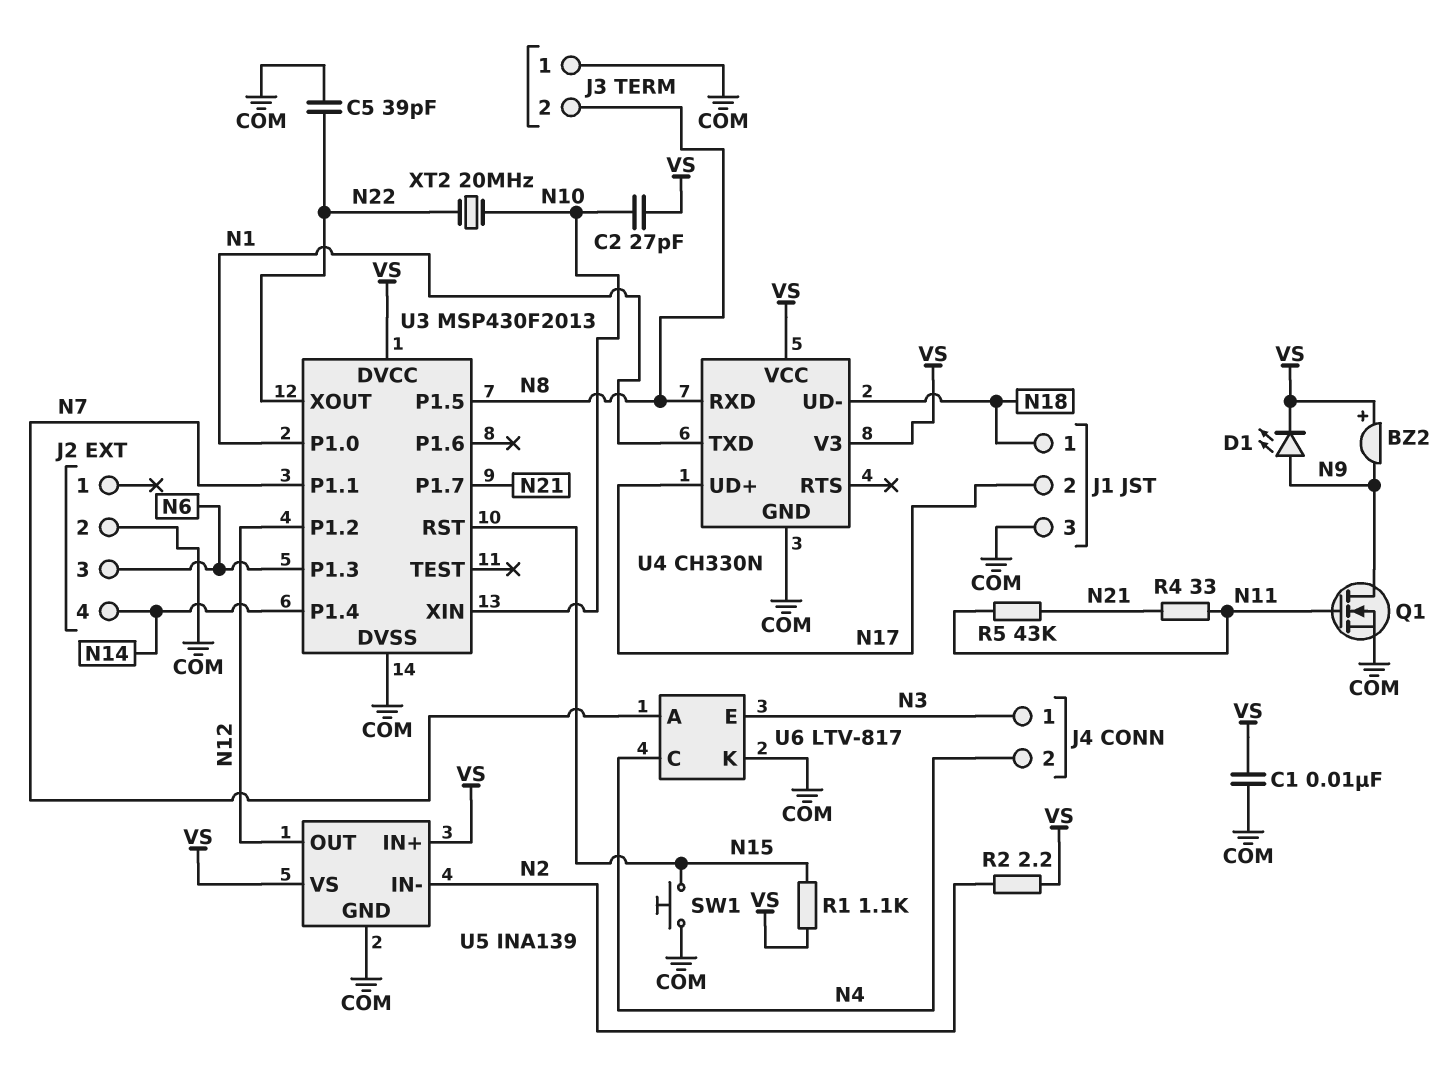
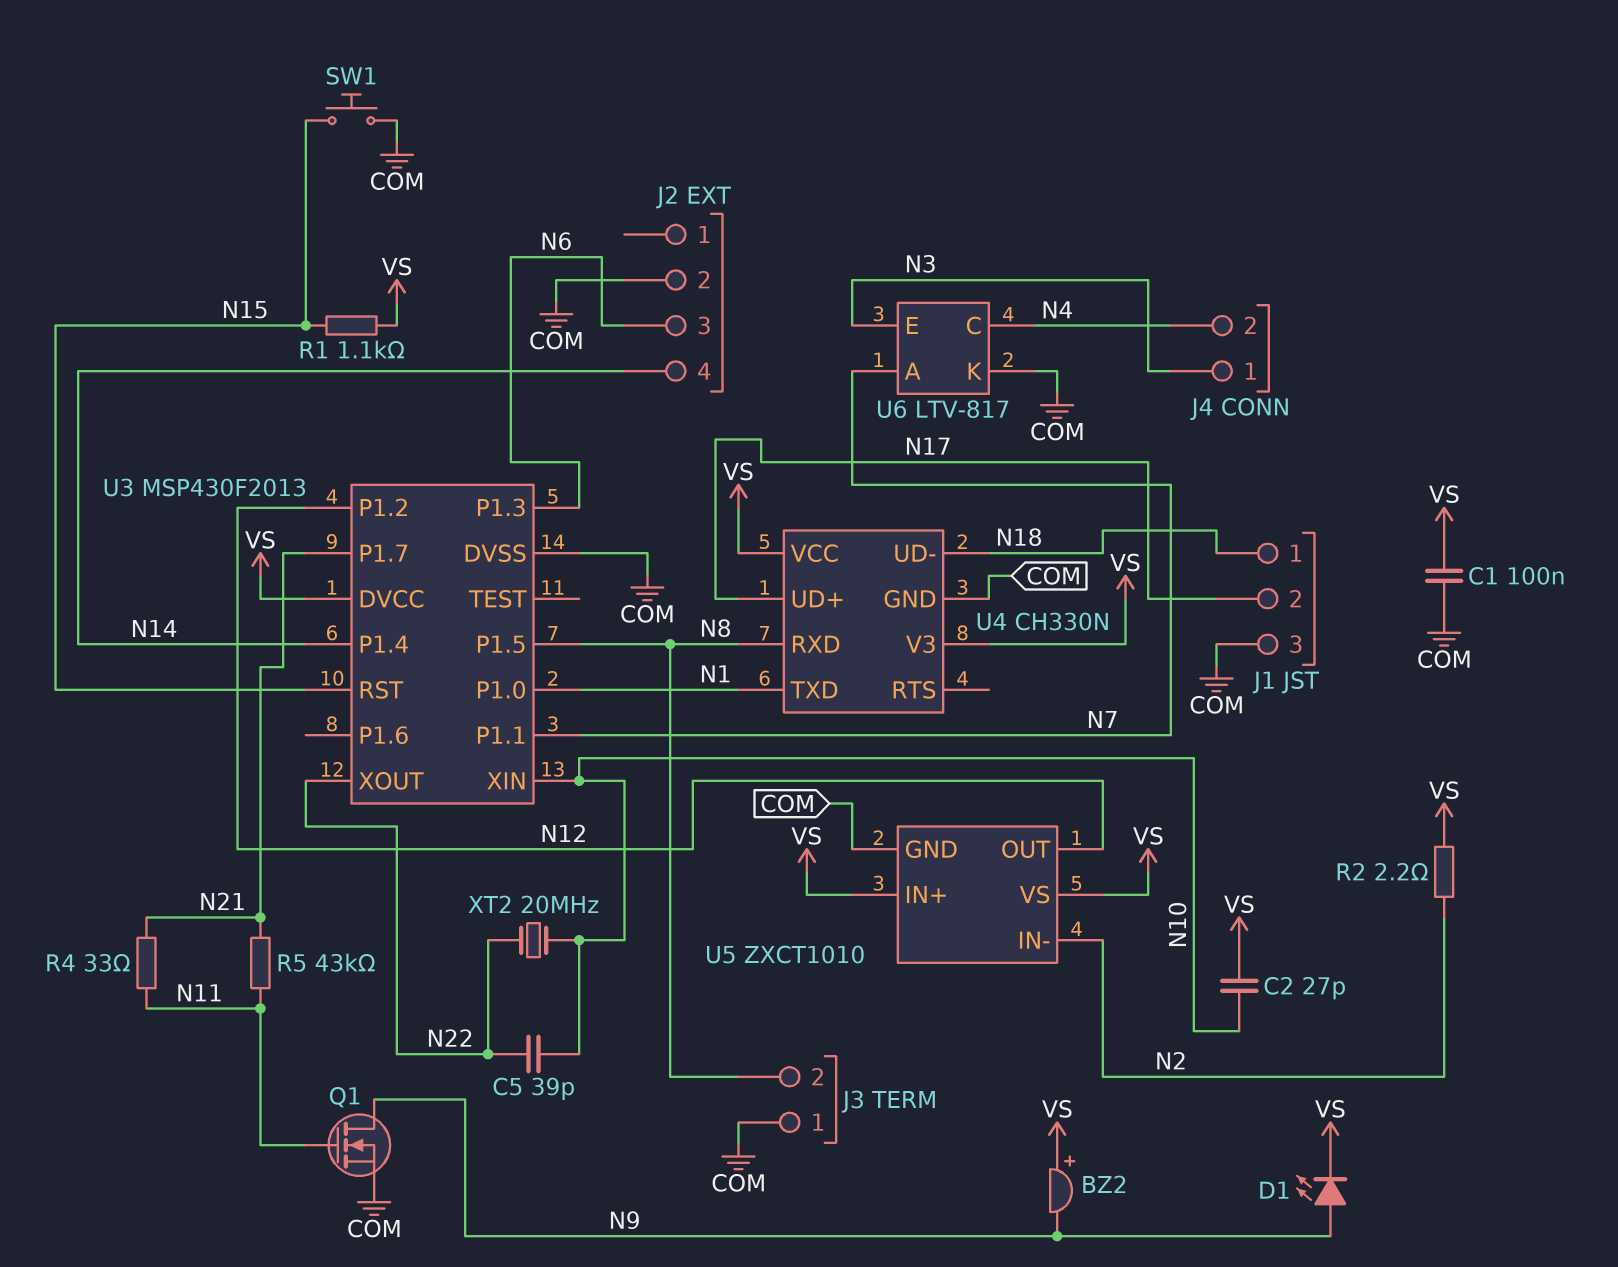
C1: 10nF (COM, VS) -> 100nF (COM, VS)
C5: 39pF (COM, N22) -> 39pF (N10, N22)
U5: INA139 -> ZXCT1010

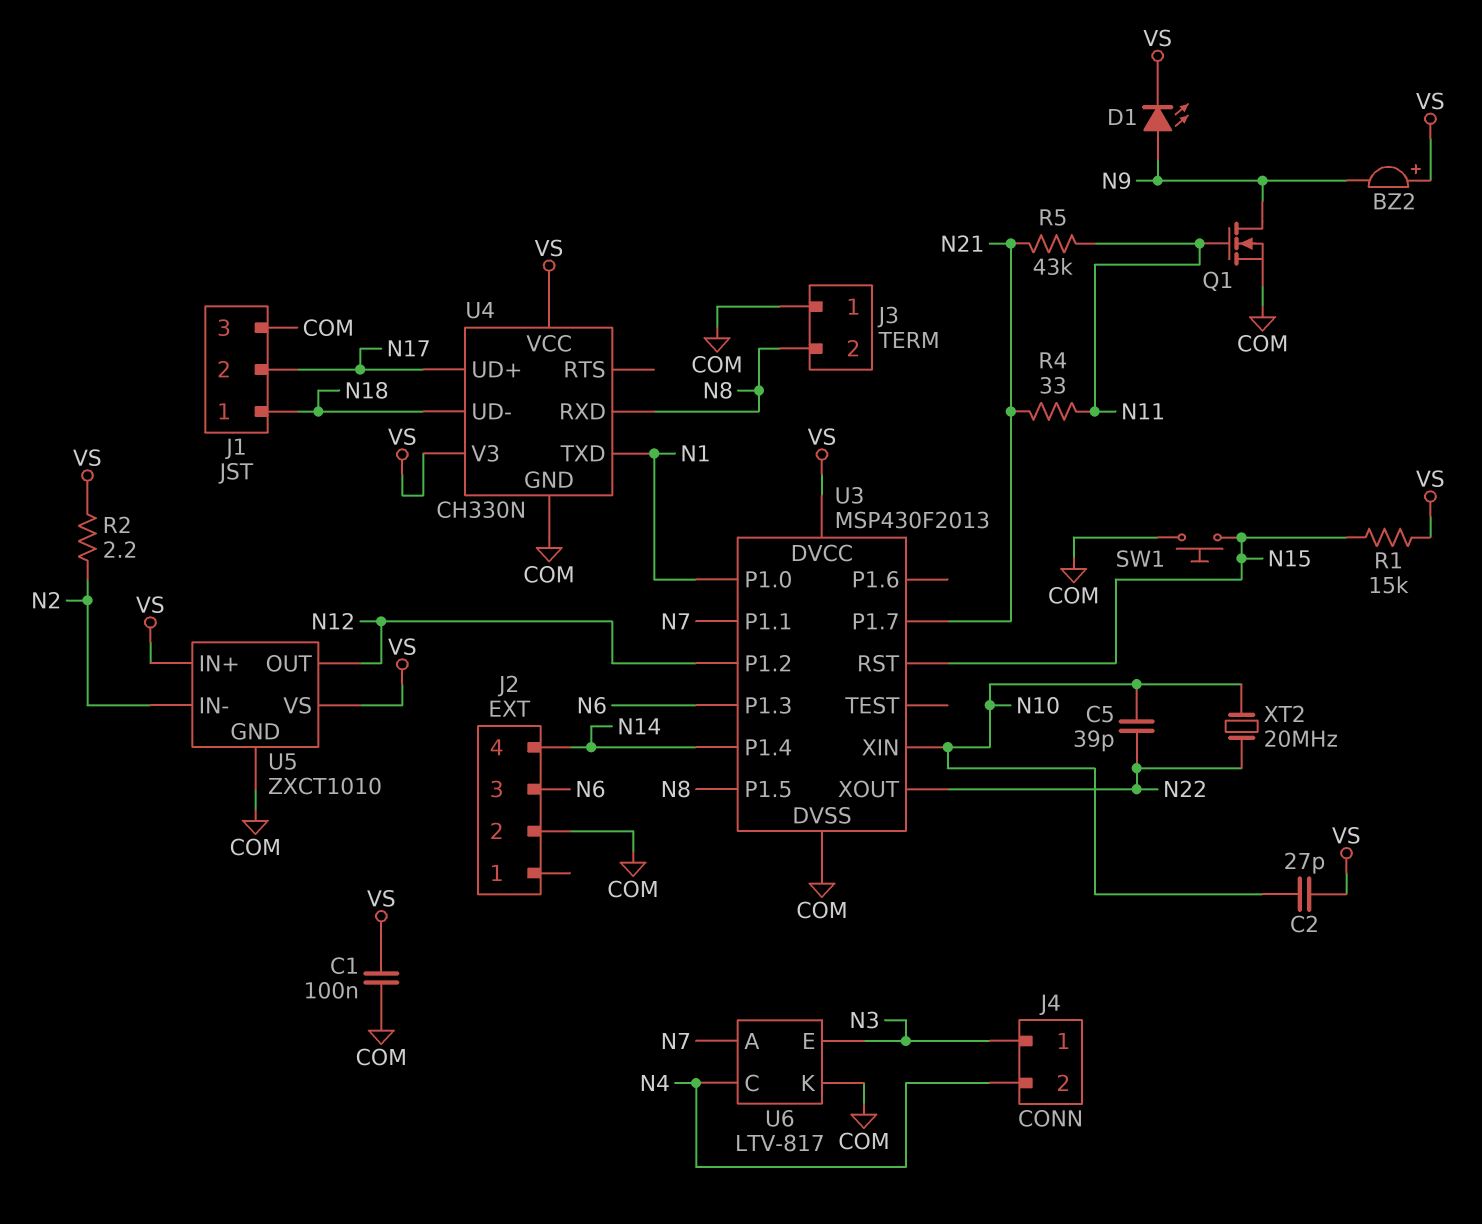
R1: 1.1k (N15, VS) -> 15k (N15, VS)

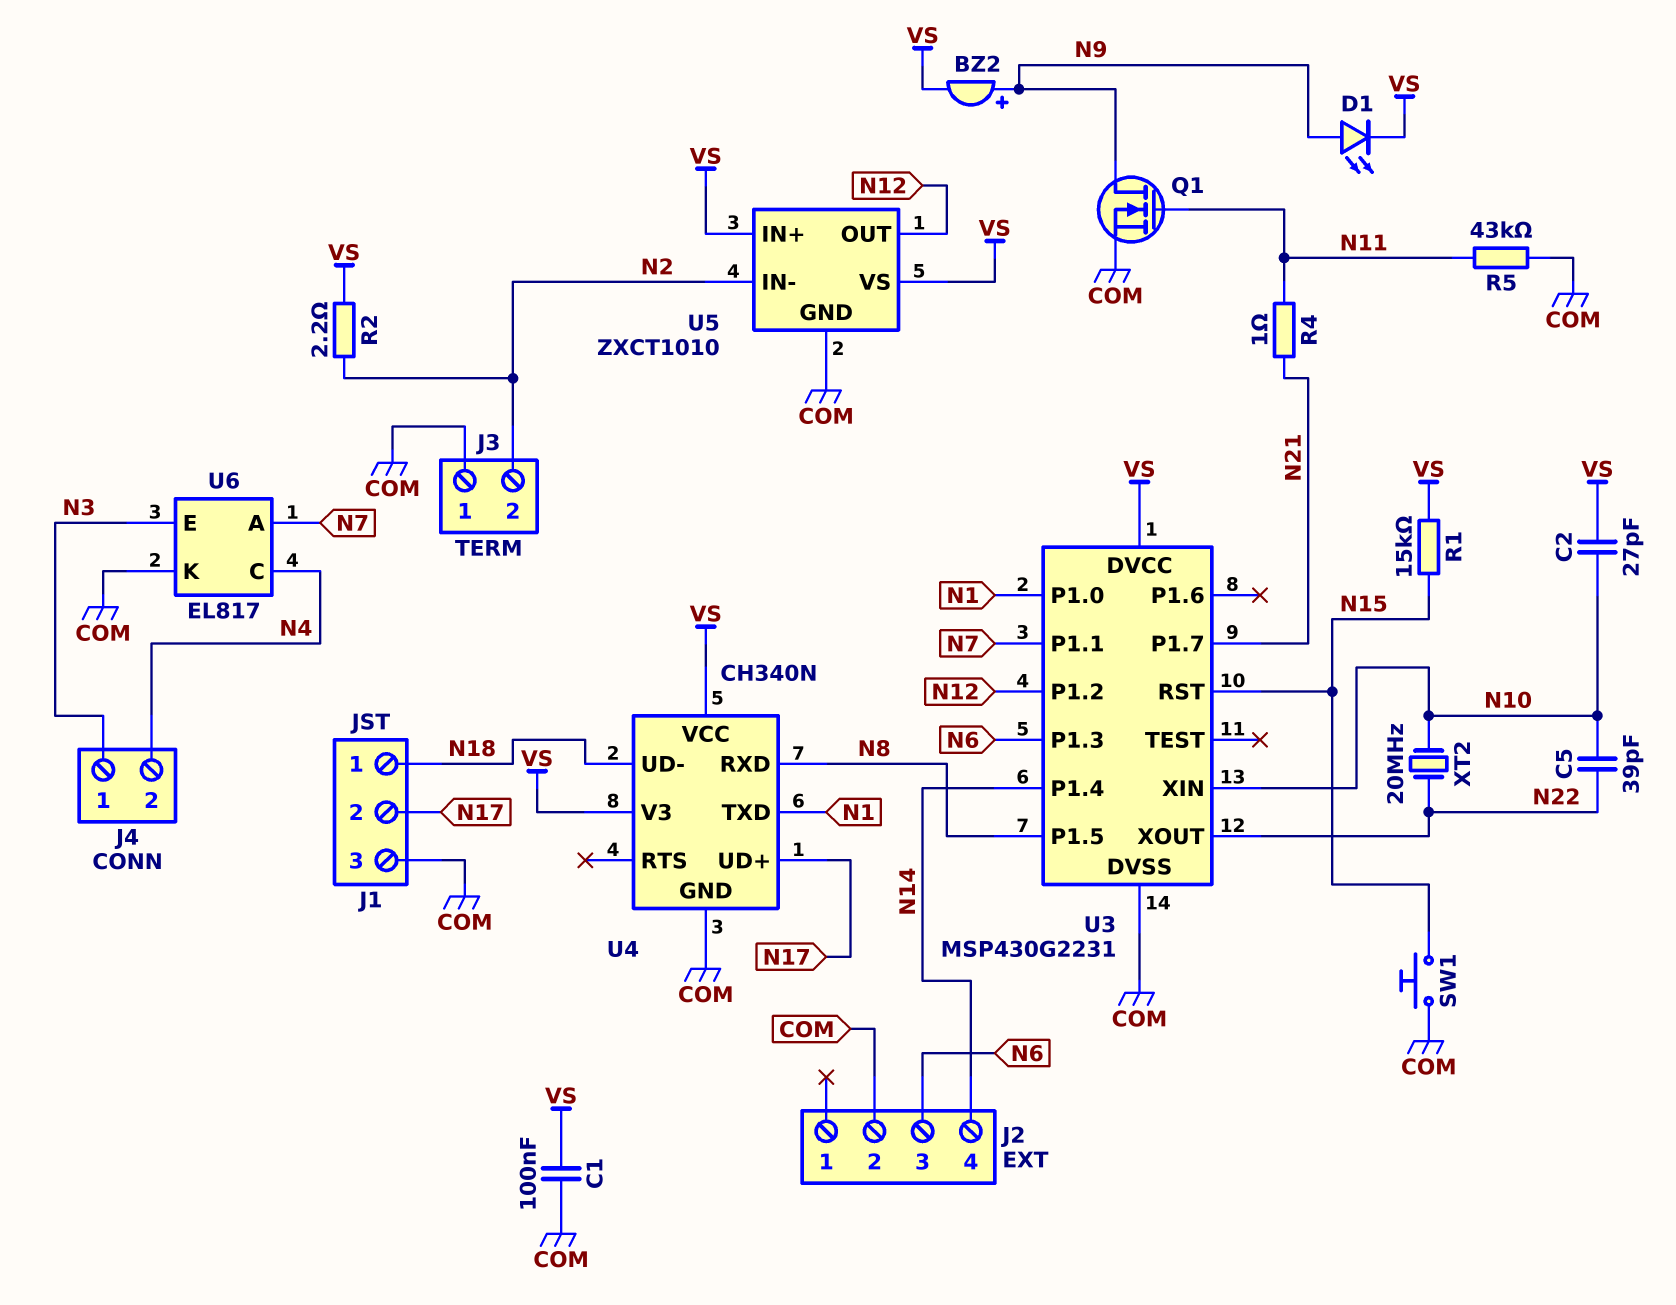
BZ2: buzzer (plus VS, minus N9) -> buzzer (plus N9, minus VS)
J3 pin 2: N8 -> N2
R4: 33 (N11, N21) -> 1 (N11, N21)
R5: 43k (N11, N21) -> 43k (COM, N11)
U3: MSP430F2013 -> MSP430G2231
U4: CH330N -> CH340N
U6: LTV-817 -> EL817

